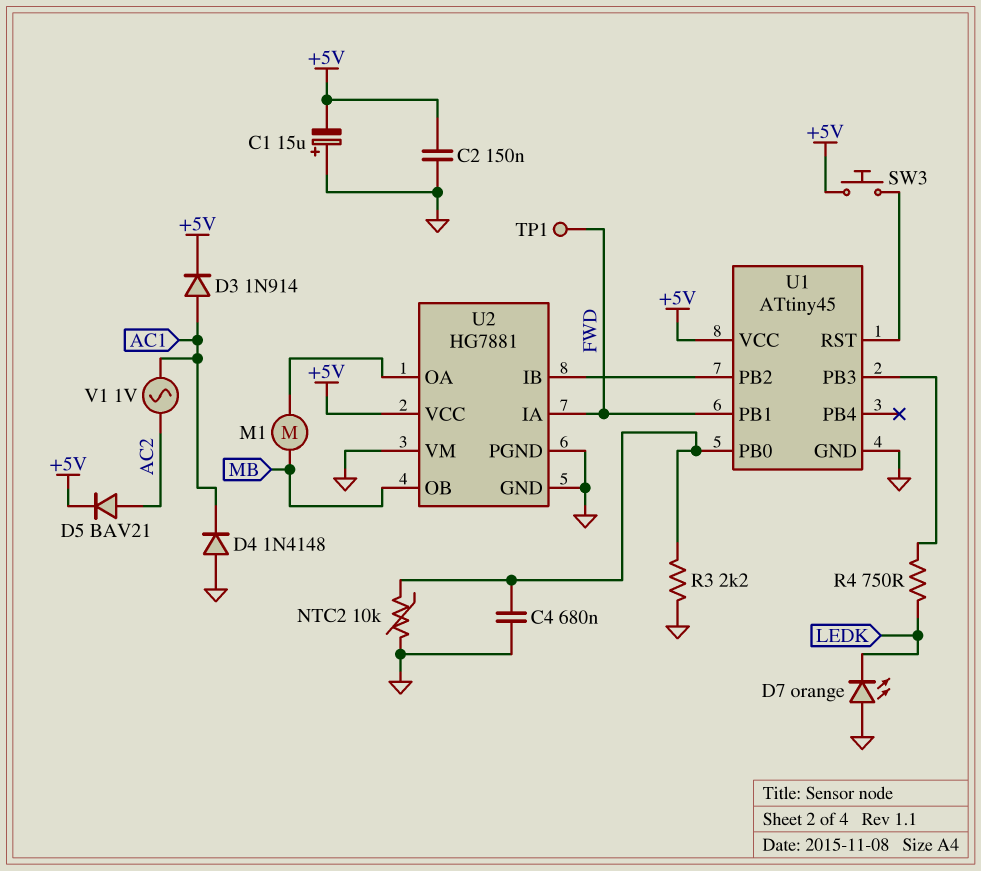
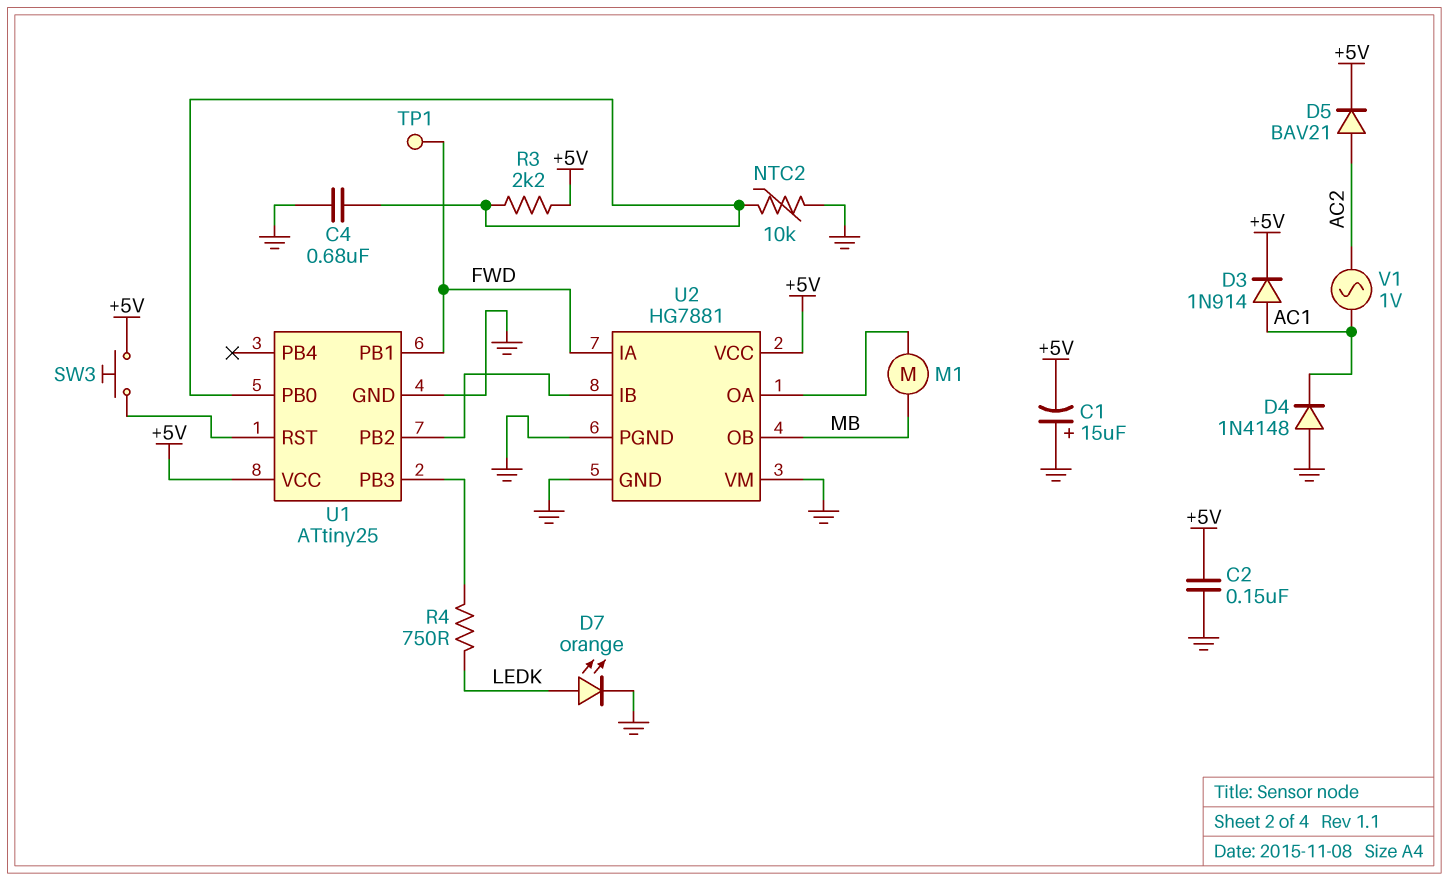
D7: LED orange (A GND, K LEDK) -> LED orange (A LEDK, K GND)
R3: 2.2k (GND, U1/PB0) -> 2.2k (+5V, U1/PB0)
U1: ATtiny45 -> ATtiny25

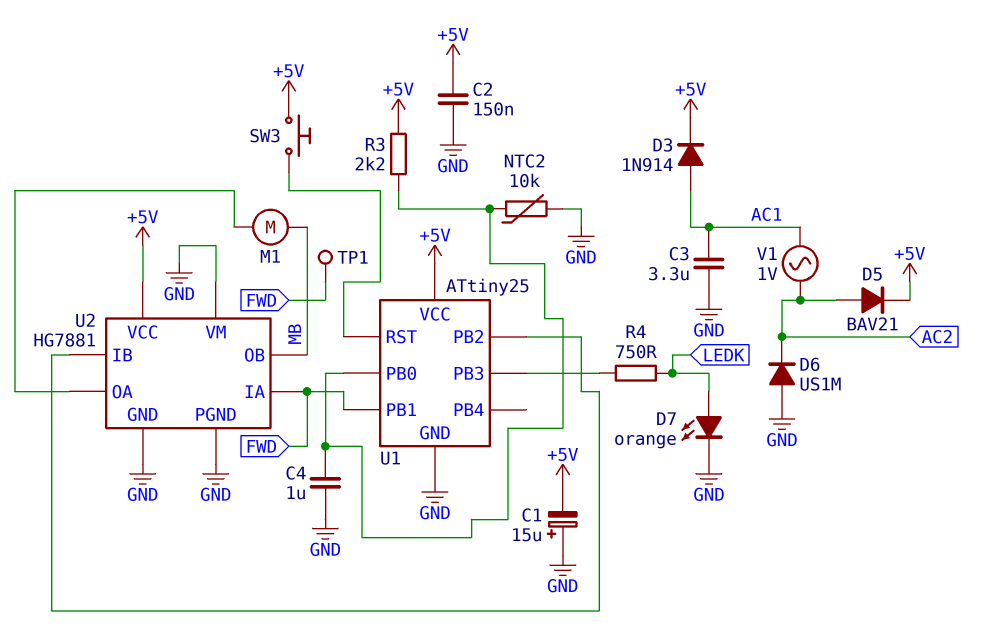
C3: none -> 3.3uF (AC1, GND)
C4: 680nF (GND, U1/PB0) -> 1uF (GND, U1/PB0)
D4: diode 1N4148 (A GND, K AC1) -> none
D6: none -> diode US1M (A GND, K AC2)

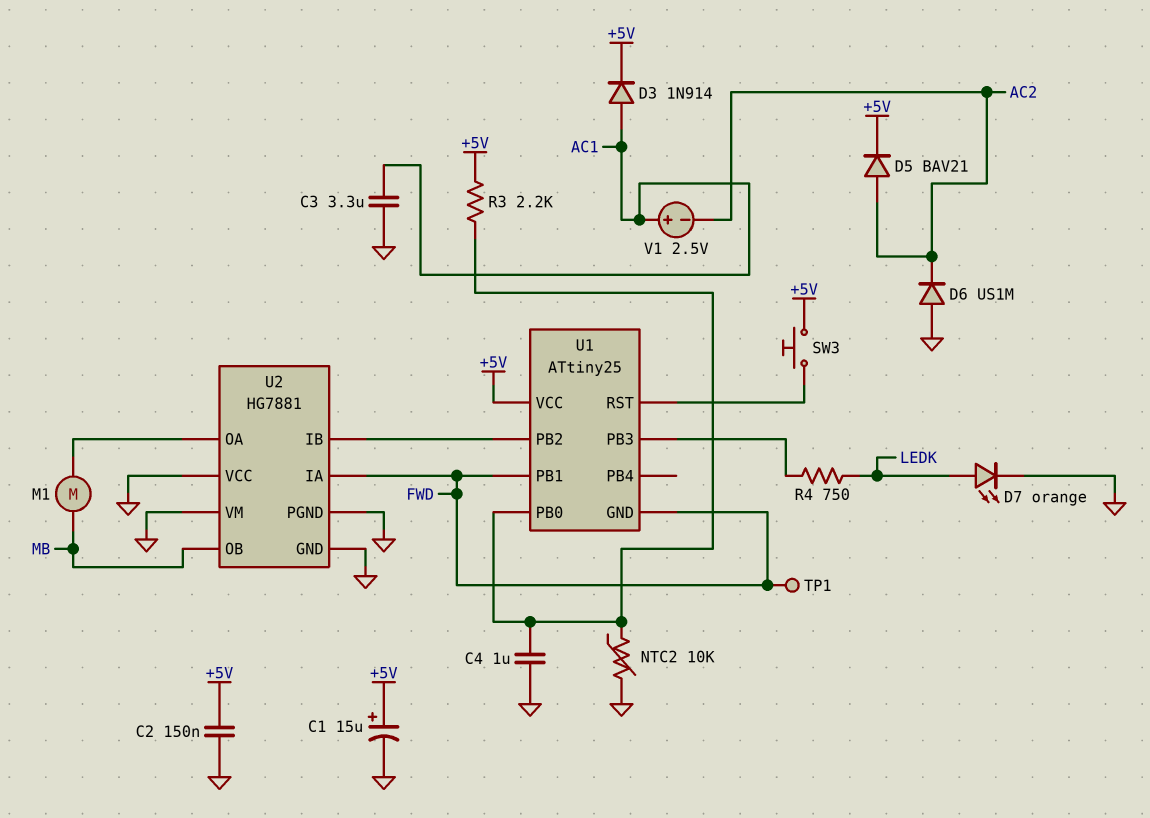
C1: 15uF (plus GND, minus +5V) -> 15uF (plus +5V, minus GND)
U1 pin GND: GND -> FWD
U2 pin VCC: +5V -> GND
V1: AC 1V (AC1, AC2) -> 2.5V (plus AC1, minus AC2)

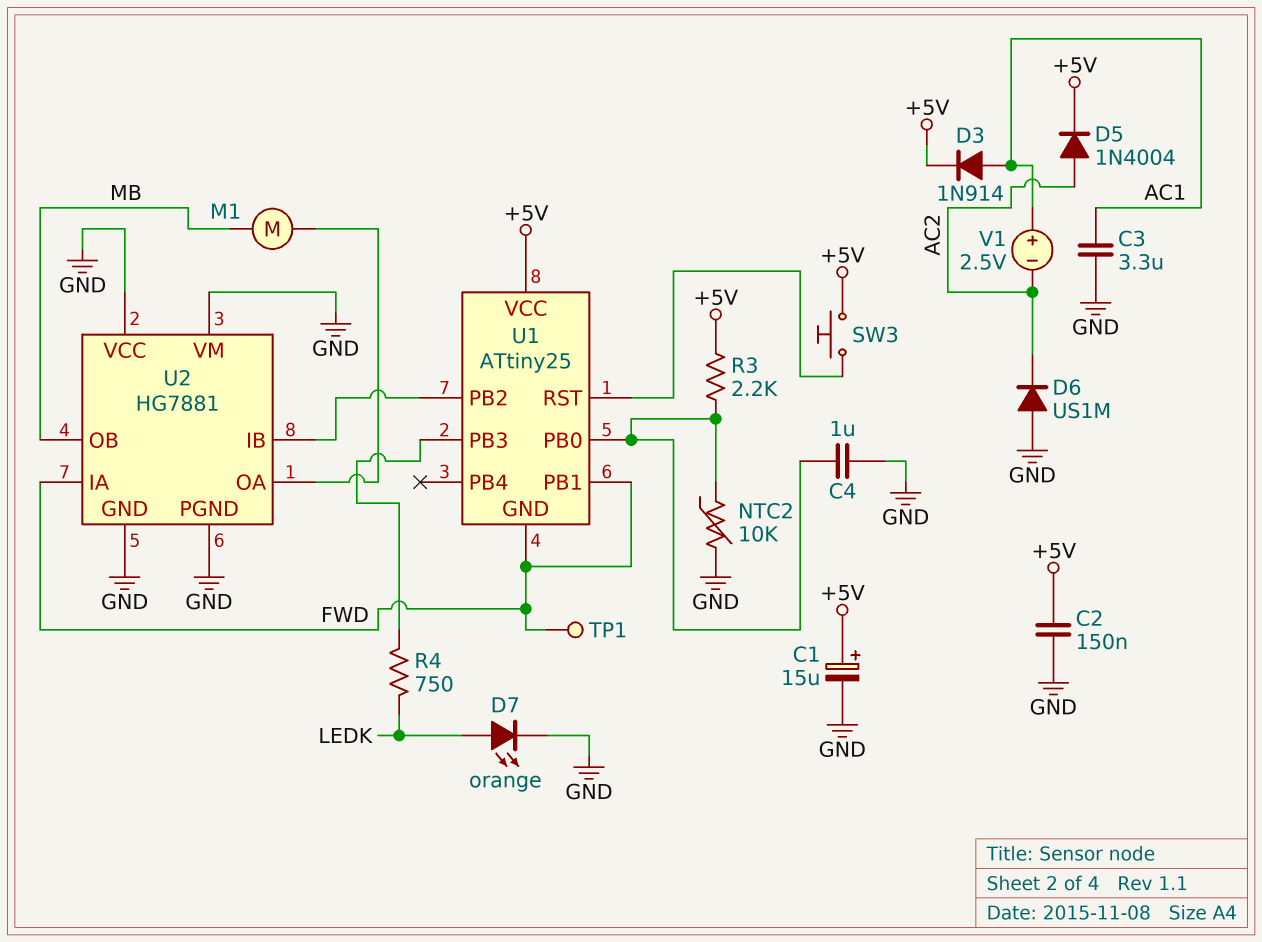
D5: diode BAV21 (A AC2, K +5V) -> diode 1N4004 (A AC2, K +5V)

